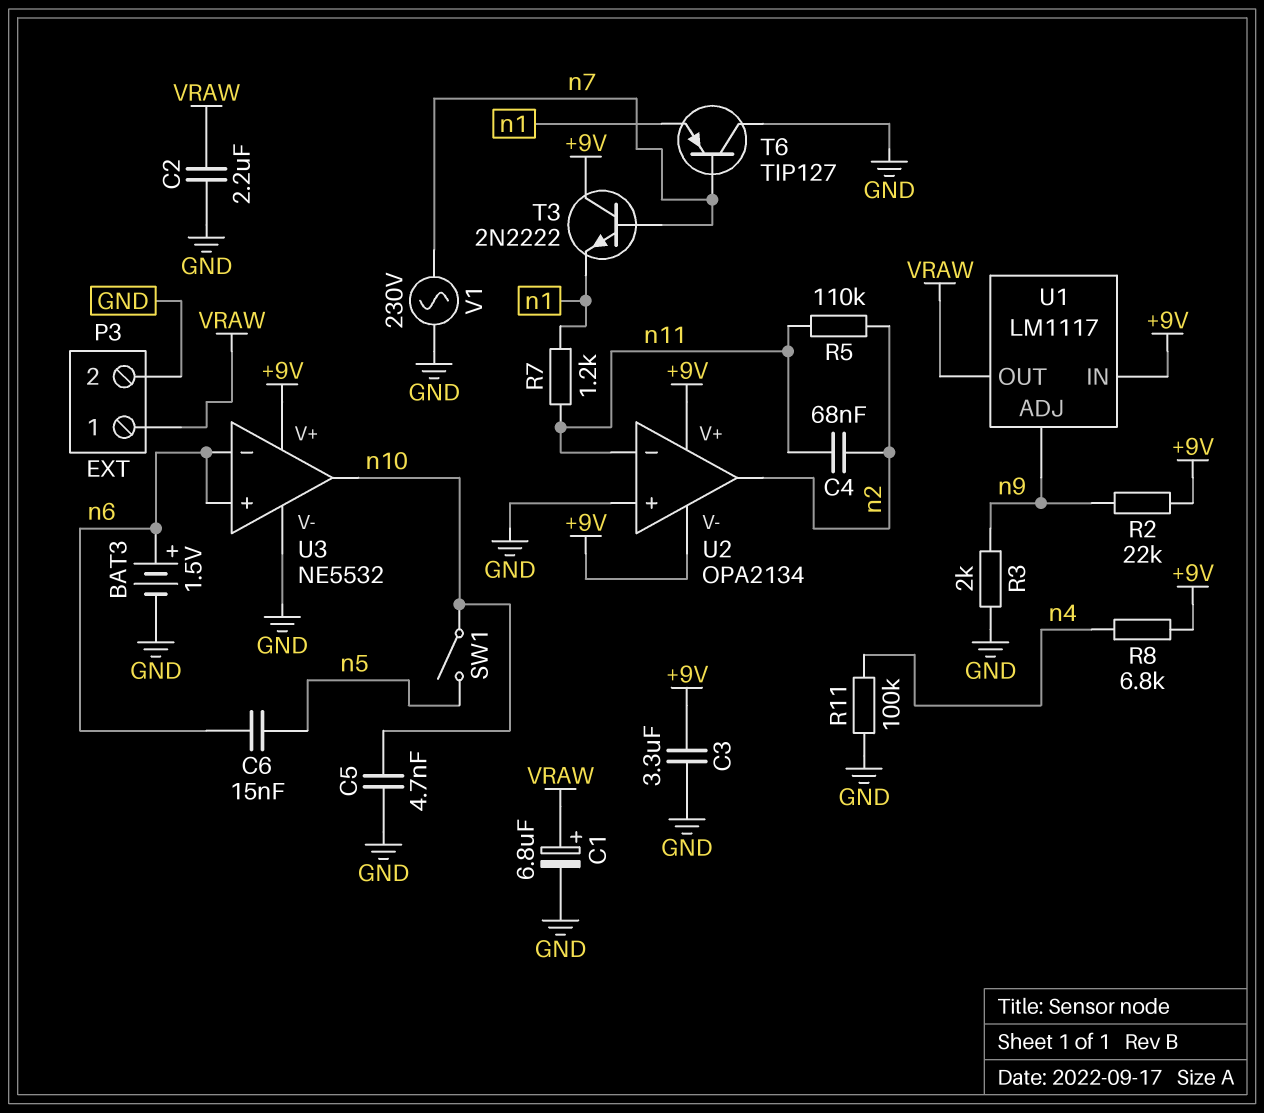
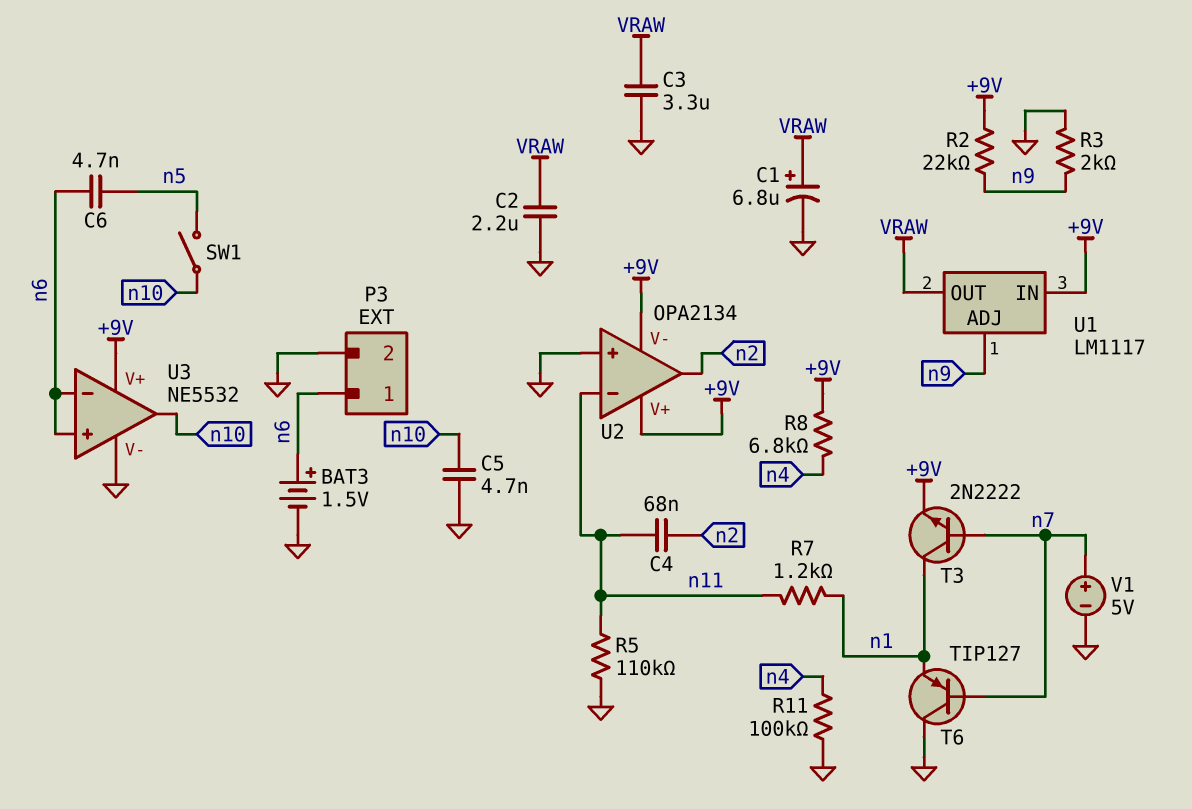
C3: 3.3uF (+9V, GND) -> 3.3uF (GND, VRAW)
C6: 15nF (n5, n6) -> 4.7nF (n5, n6)
P3 pin 1: VRAW -> n6
R5: 110k (n2, n11) -> 110k (GND, n11)
T3: NPN 2N2222 (B n7, C +9V, E n1) -> NPN 2N2222 (B n7, C n1, E +9V)
V1: AC 230V (GND, n7) -> 5V (plus n7, minus GND)

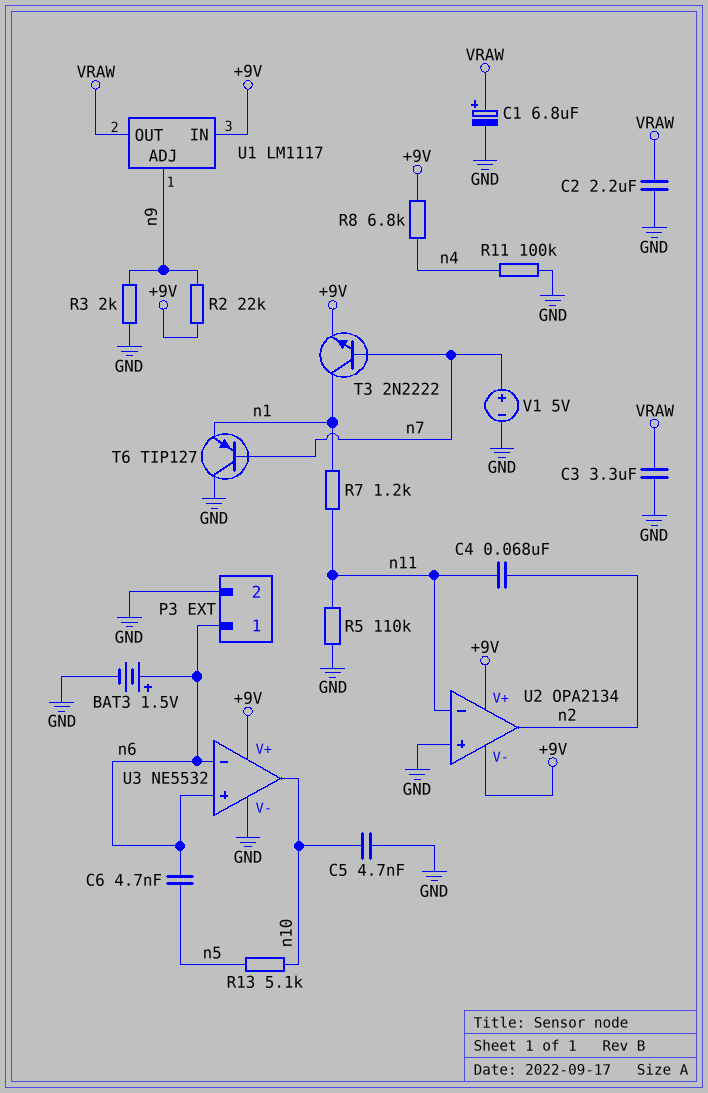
R13: none -> 5.1k (n5, n10)
SW1: switch (n5, n10) -> none

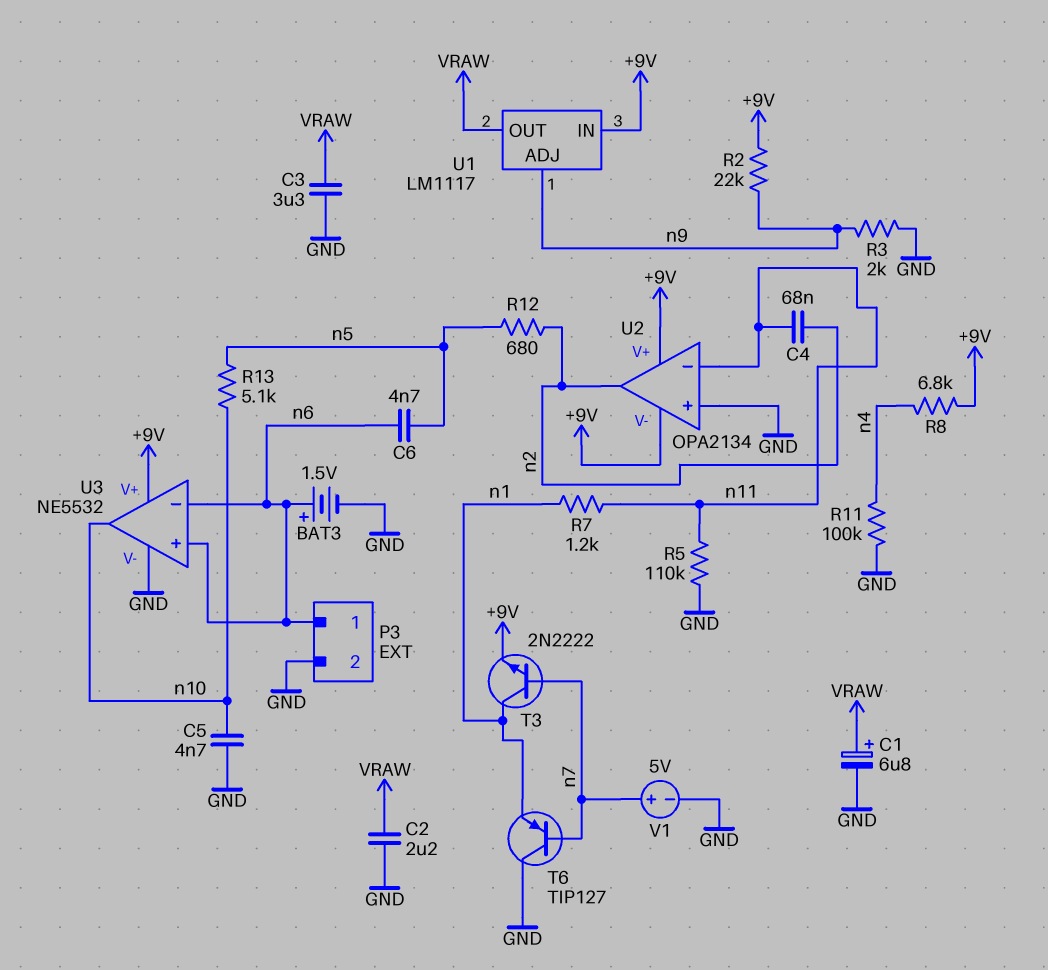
R12: none -> 680 (n2, n5)

